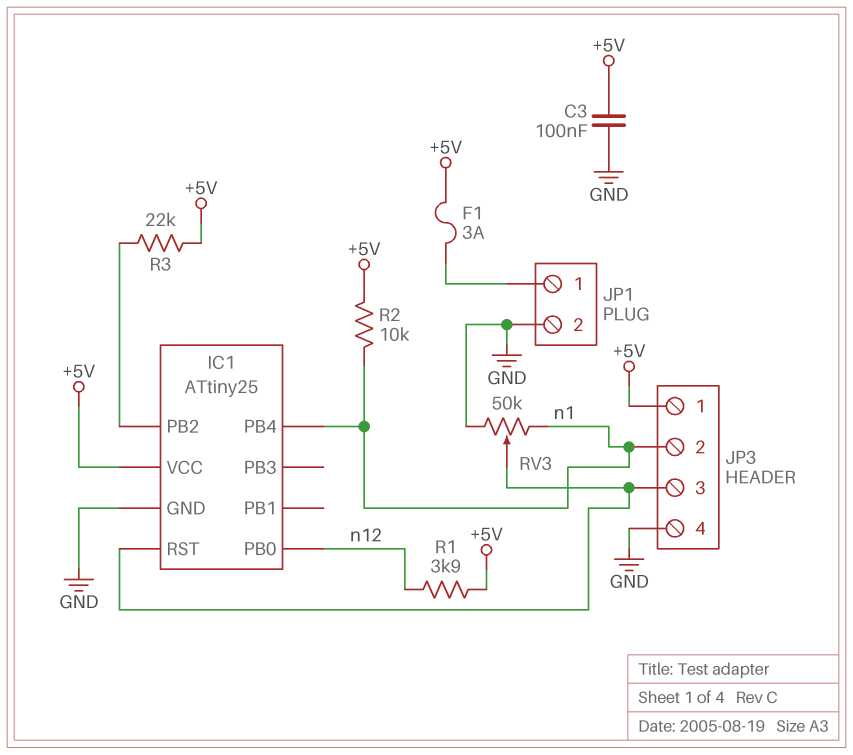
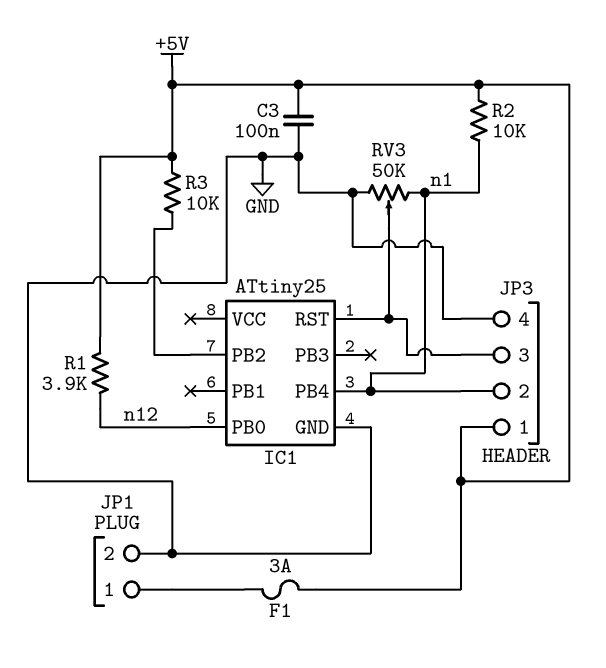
IC1 pin VCC: +5V -> none
R3: 22k (+5V, IC1/PB2) -> 10k (+5V, IC1/PB2)

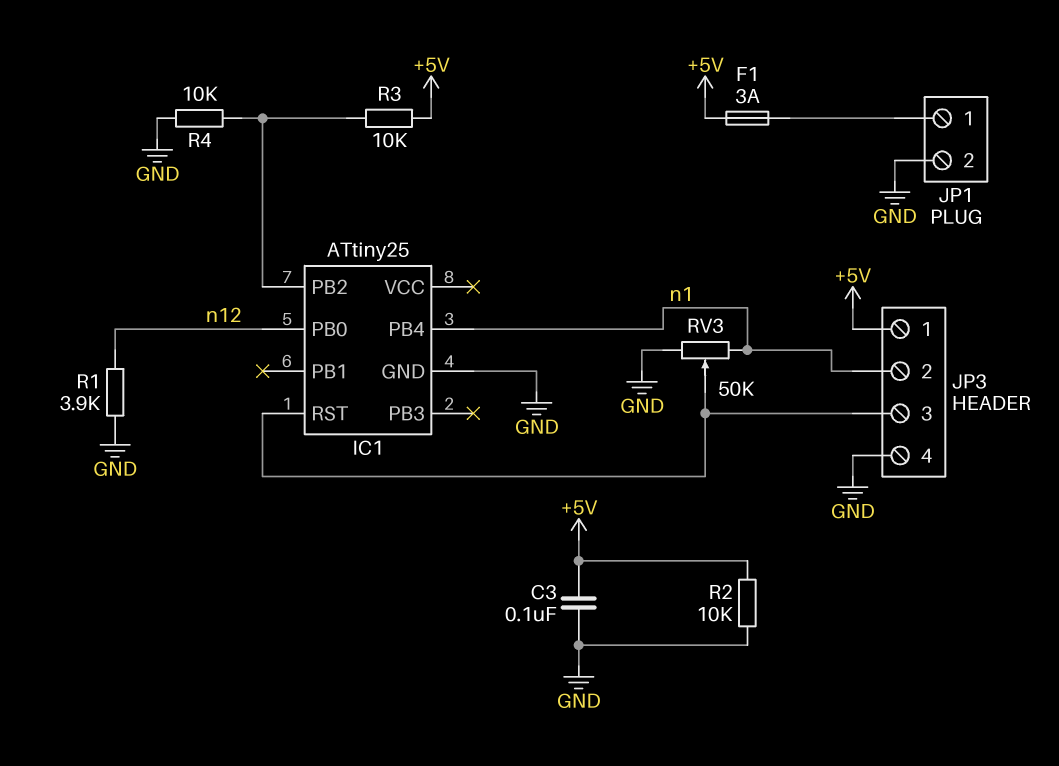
R1: 3.9k (+5V, n12) -> 3.9k (GND, n12)
R2: 10k (+5V, n1) -> 10k (+5V, GND)
R4: none -> 10k (GND, IC1/PB2)

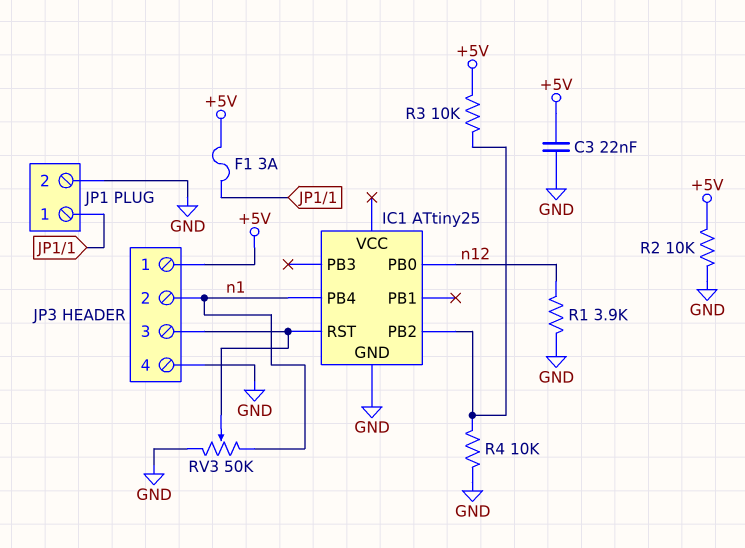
C3: 100nF (+5V, GND) -> 22nF (+5V, GND)

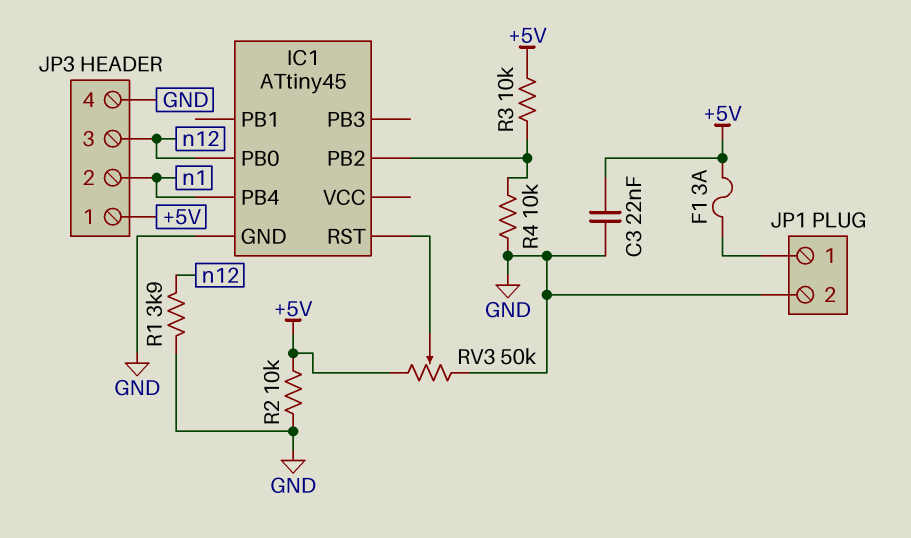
IC1: ATtiny25 -> ATtiny45
JP3 pin 3: IC1/RST -> n12
RV3: 50k (GND, n1, wiper IC1/RST) -> 50k (+5V, GND, wiper IC1/RST)

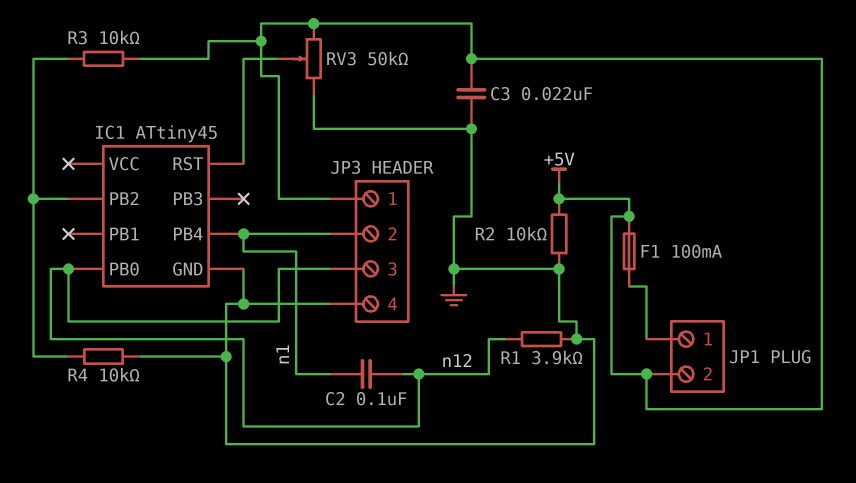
C2: none -> 100nF (n1, n12)
F1: 3A (+5V, JP1/1) -> 100mA (+5V, JP1/1)
JP1 pin 2: GND -> +5V

